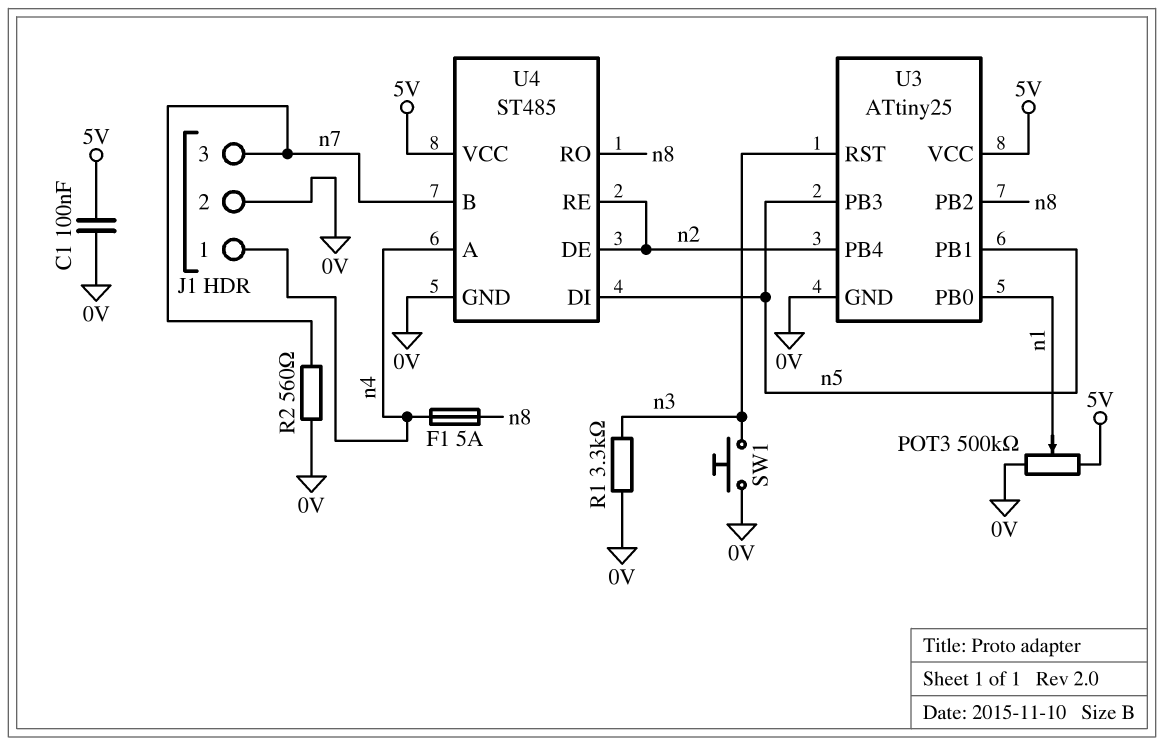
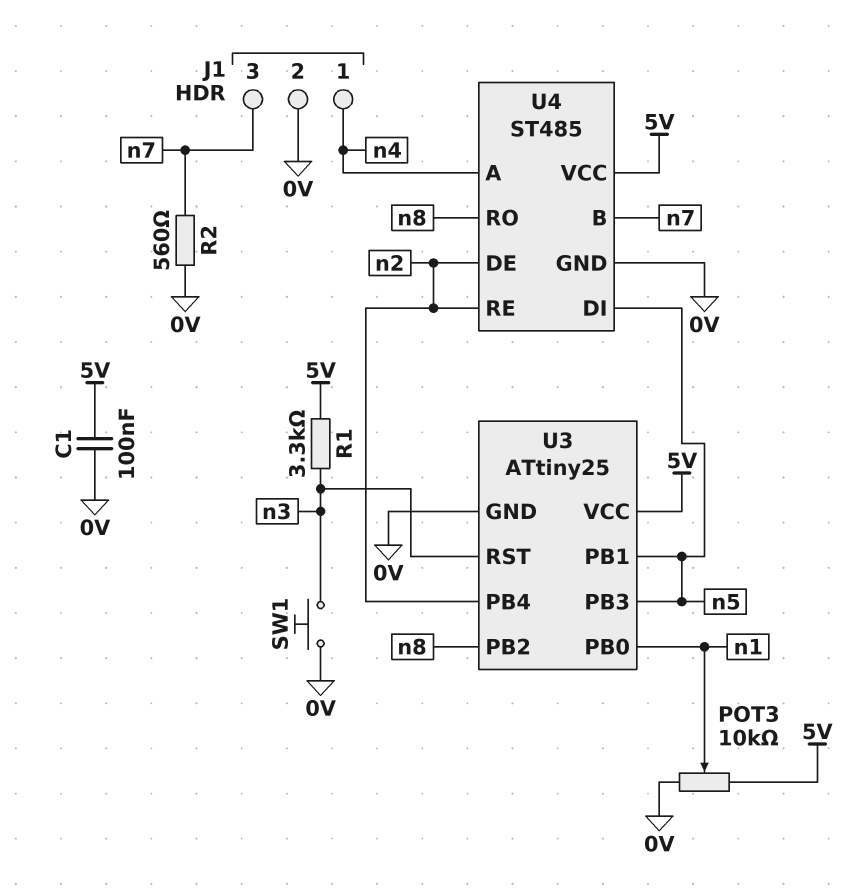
F1: 5A (n4, n8) -> none
POT3: 500k (0V, 5V, wiper n1) -> 10k (0V, 5V, wiper n1)
R1: 3.3k (0V, n3) -> 3.3k (5V, n3)

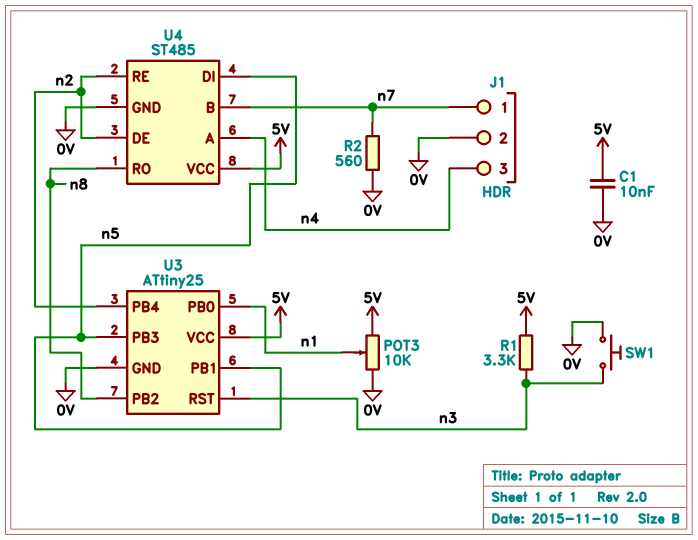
C1: 100nF (0V, 5V) -> 10nF (0V, 5V)
J1 pin 1: n4 -> n7
J1 pin 3: n7 -> n4

